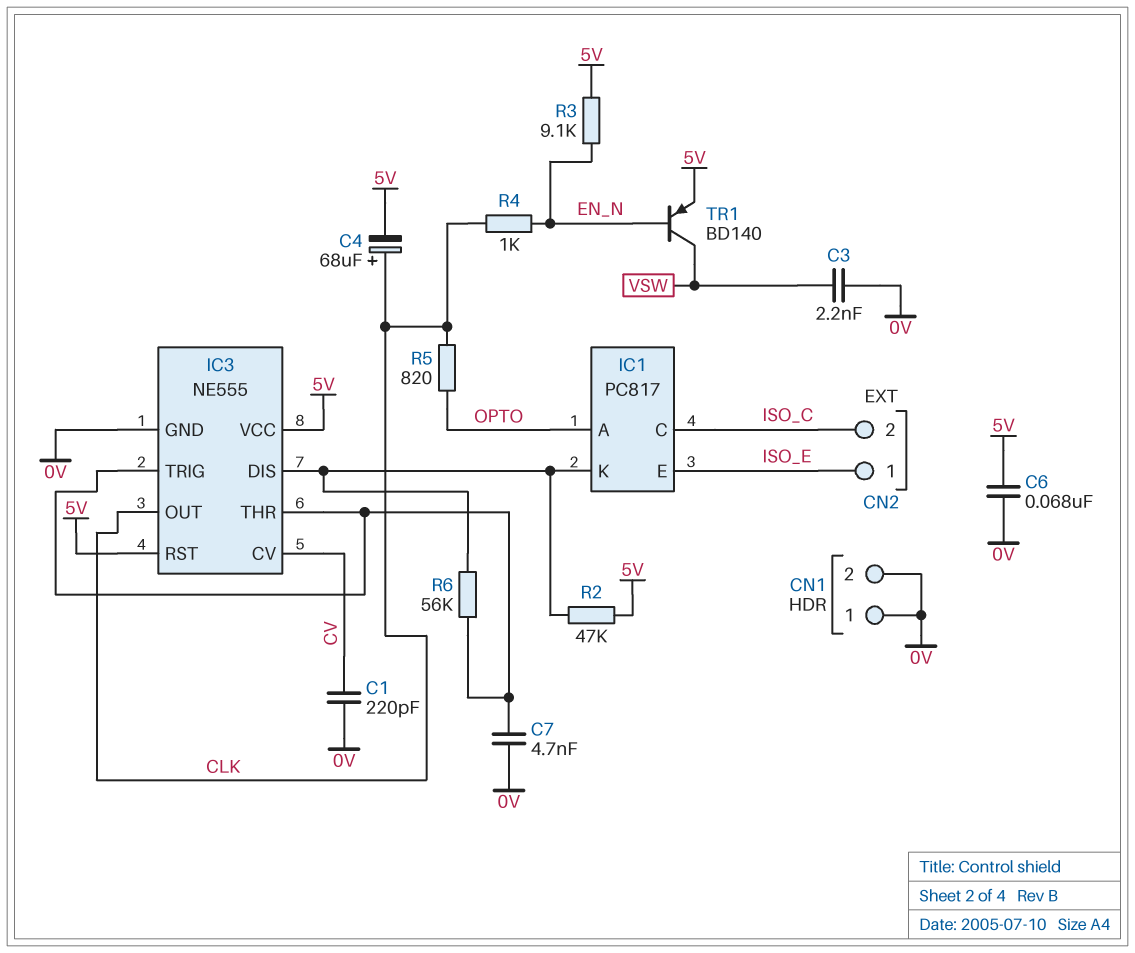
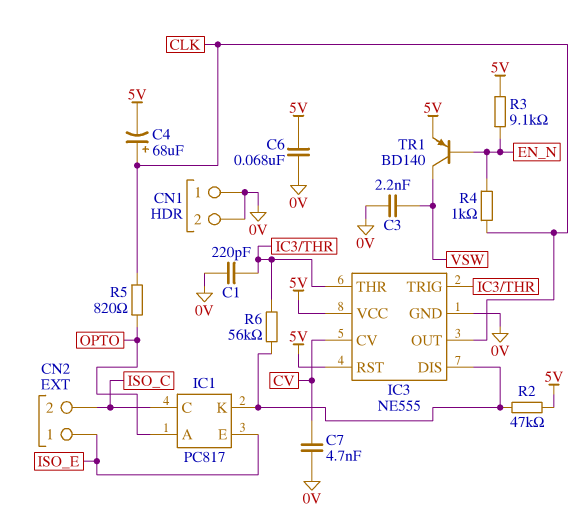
C1: 220pF (0V, CV) -> 220pF (0V, IC3/THR)
C7: 4.7nF (0V, IC3/THR) -> 4.7nF (0V, CV)

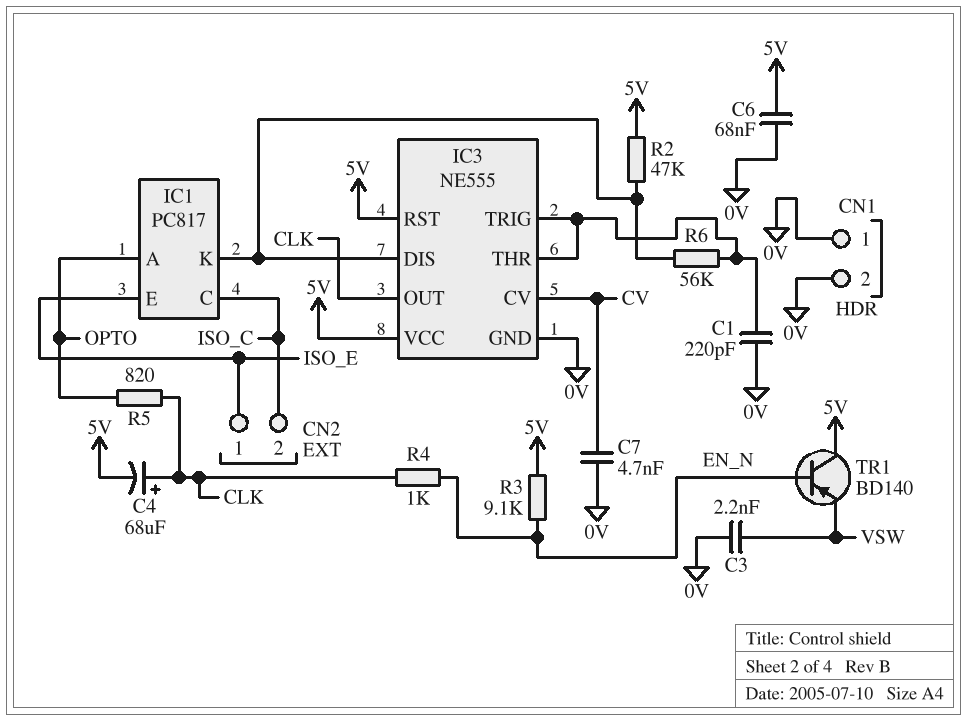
TR1: PNP BD140 (B EN_N, C VSW, E 5V) -> PNP BD140 (B EN_N, C 5V, E VSW)

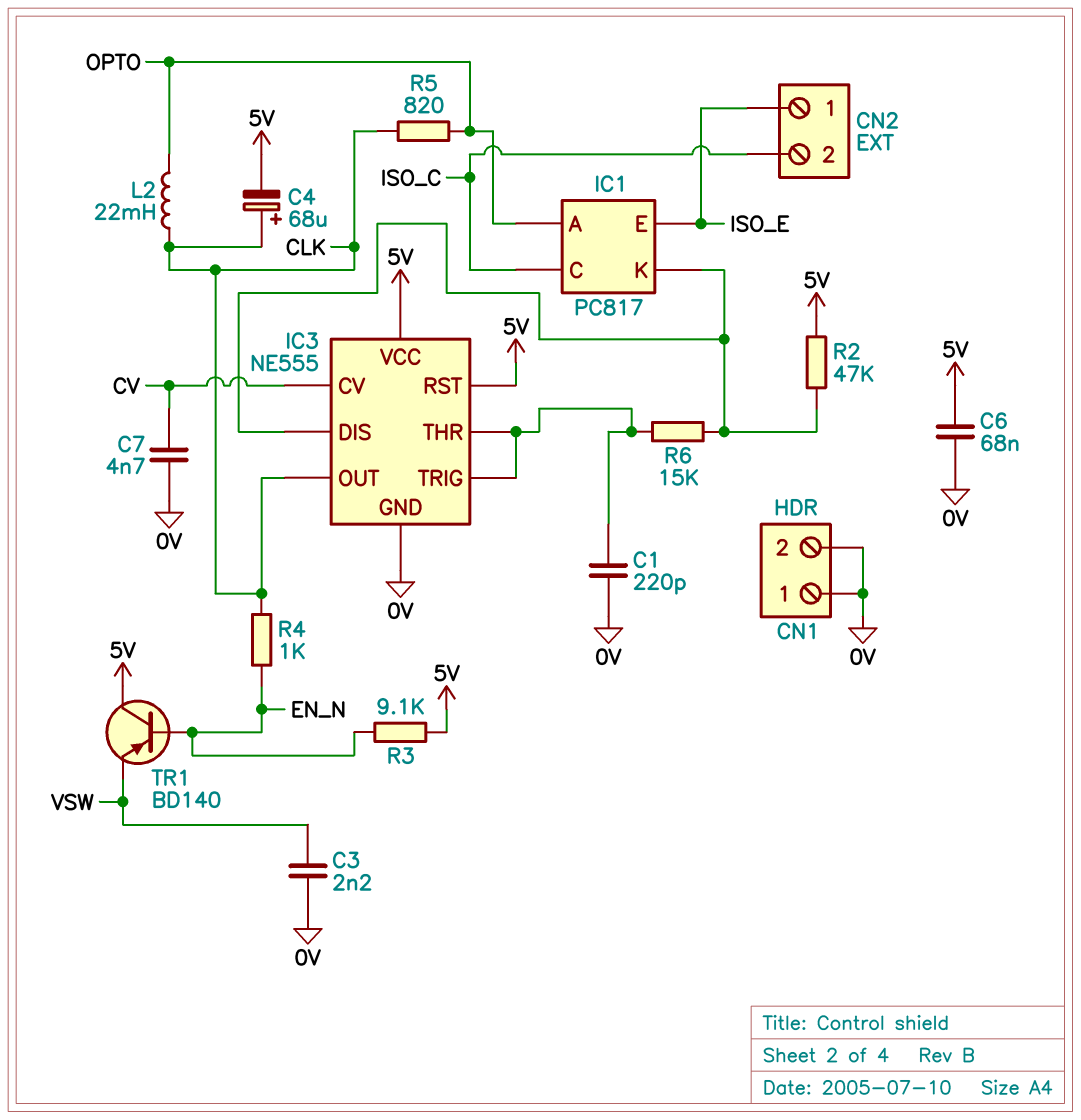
L2: none -> 22mH (CLK, OPTO)
R6: 56k (IC1/K, IC3/THR) -> 15k (IC1/K, IC3/THR)

